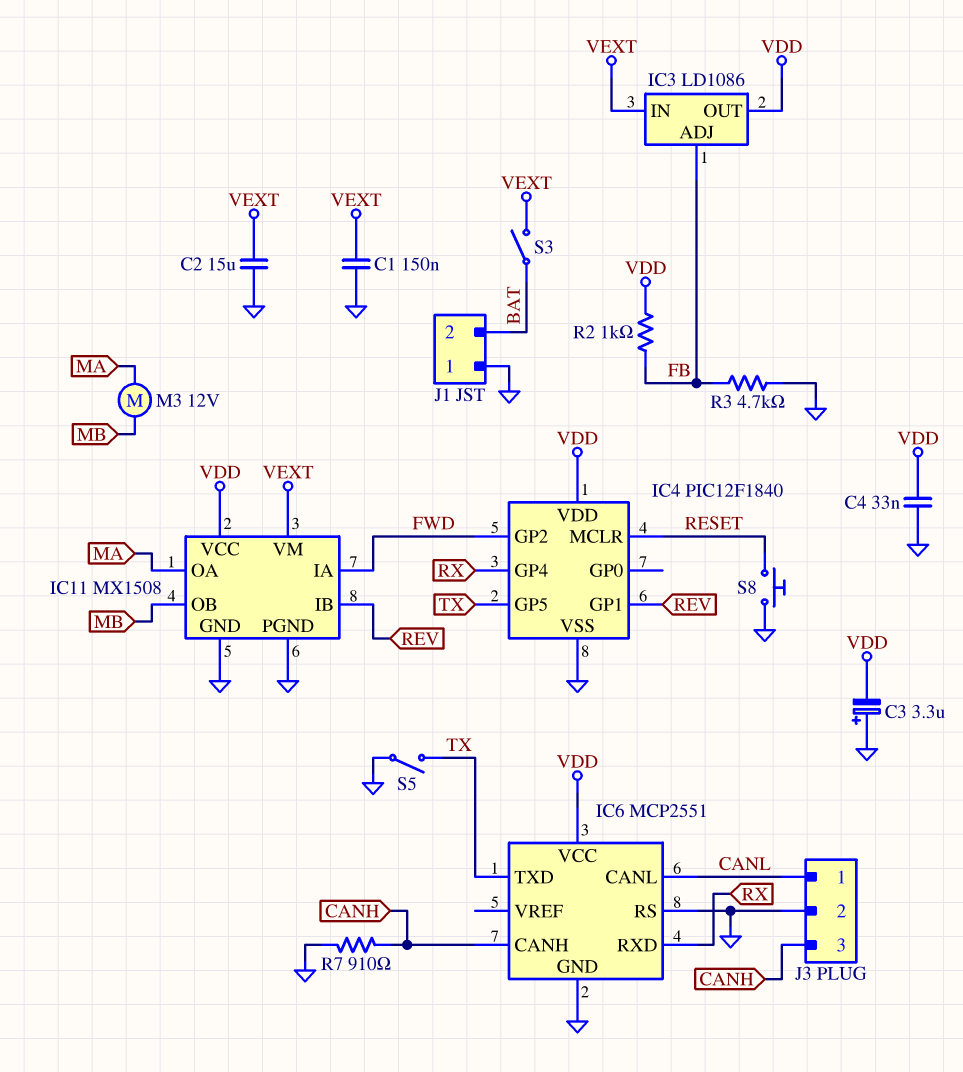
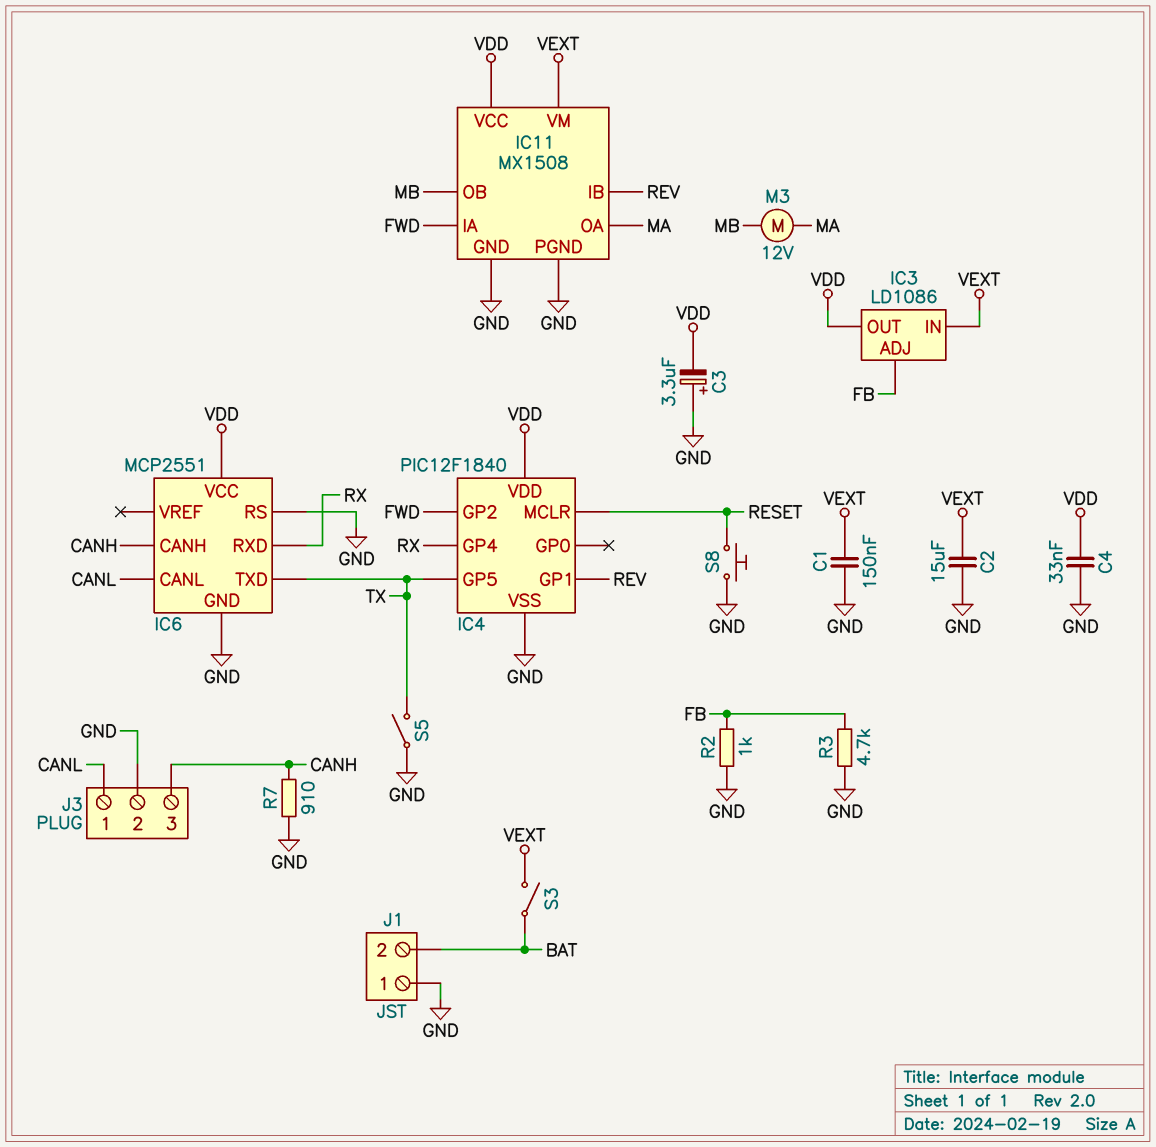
R2: 1k (FB, VDD) -> 1k (FB, GND)

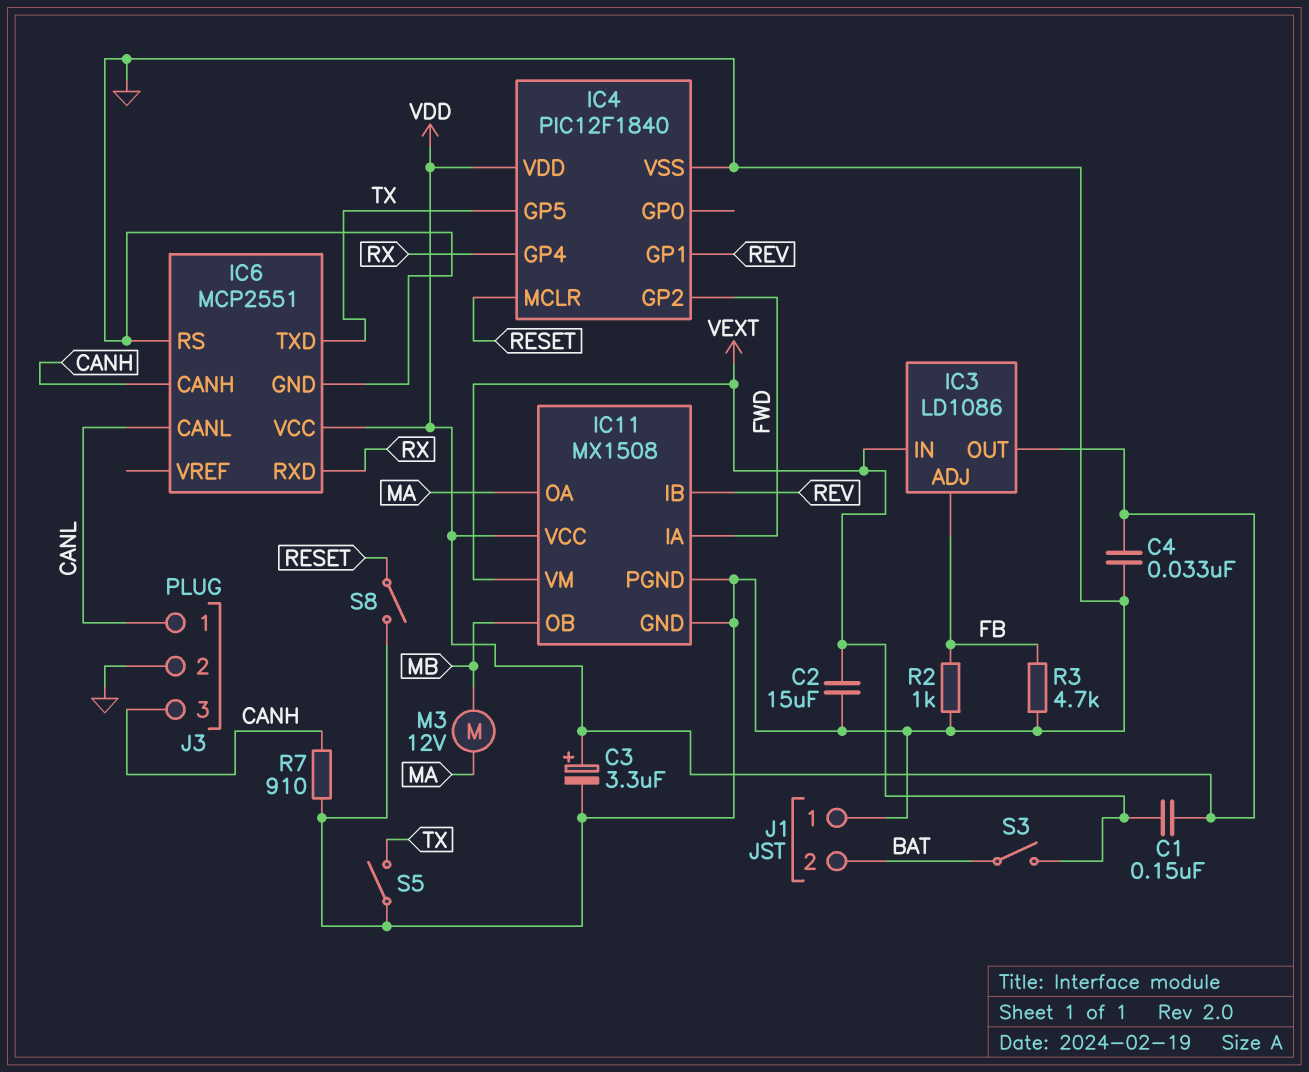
C1: 150nF (GND, VEXT) -> 150nF (VDD, VEXT)
C3: 3.3uF (plus GND, minus VDD) -> 3.3uF (plus VDD, minus GND)
S8: button (GND, RESET) -> switch (GND, RESET)

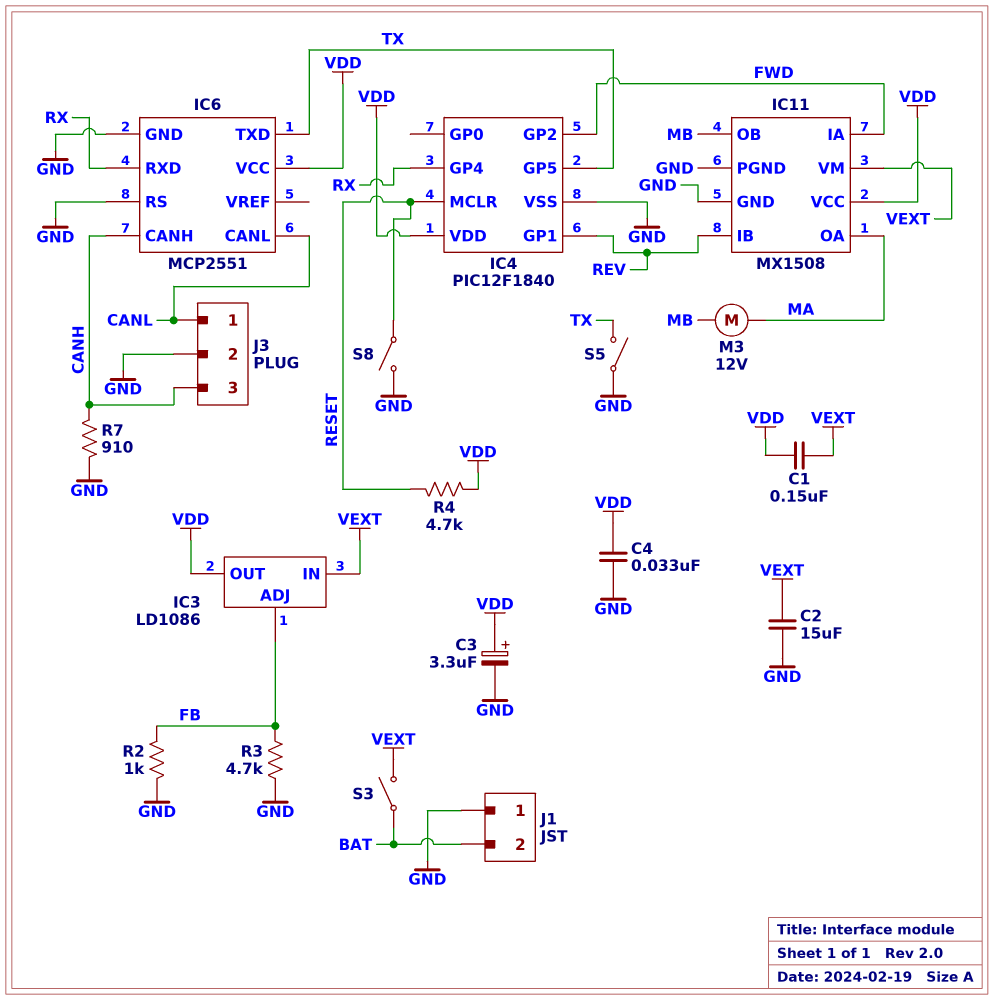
R4: none -> 4.7k (RESET, VDD)

